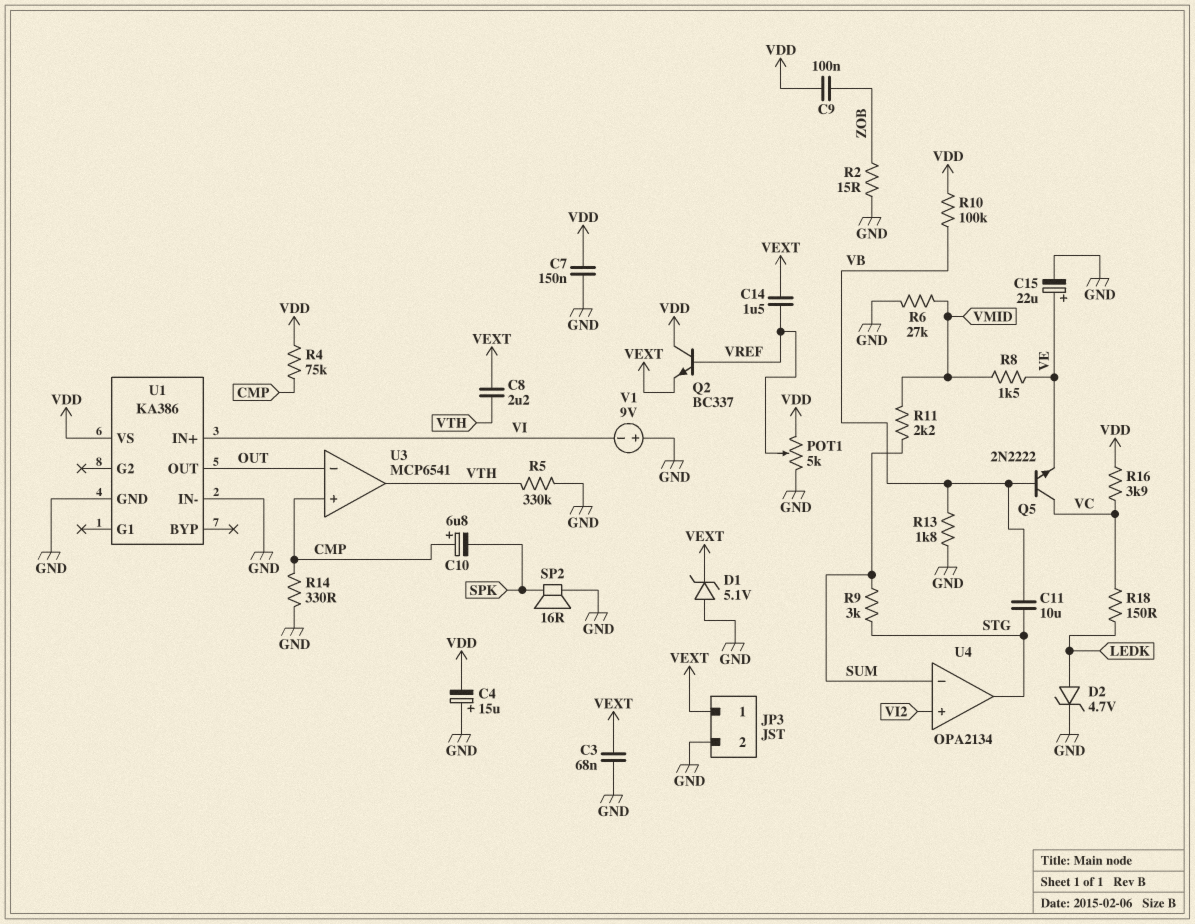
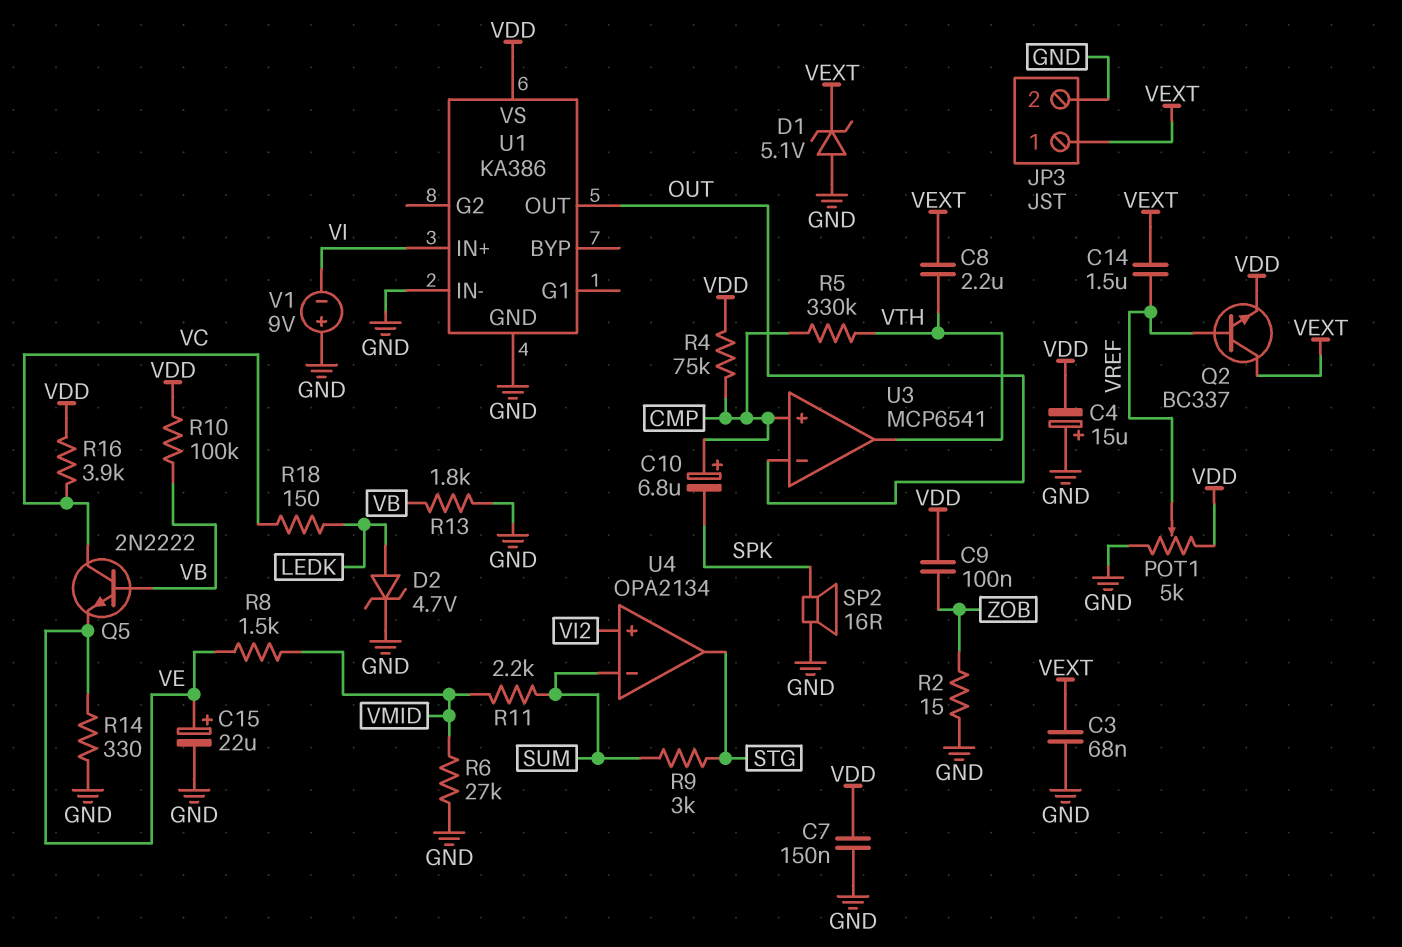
C11: 10uF (STG, VB) -> none
Q2: NPN BC337 (B VREF, C VDD, E VEXT) -> NPN BC337 (B VREF, C VEXT, E VDD)
R5: 330k (GND, VTH) -> 330k (CMP, VTH)
R14: 330 (CMP, GND) -> 330 (GND, VE)

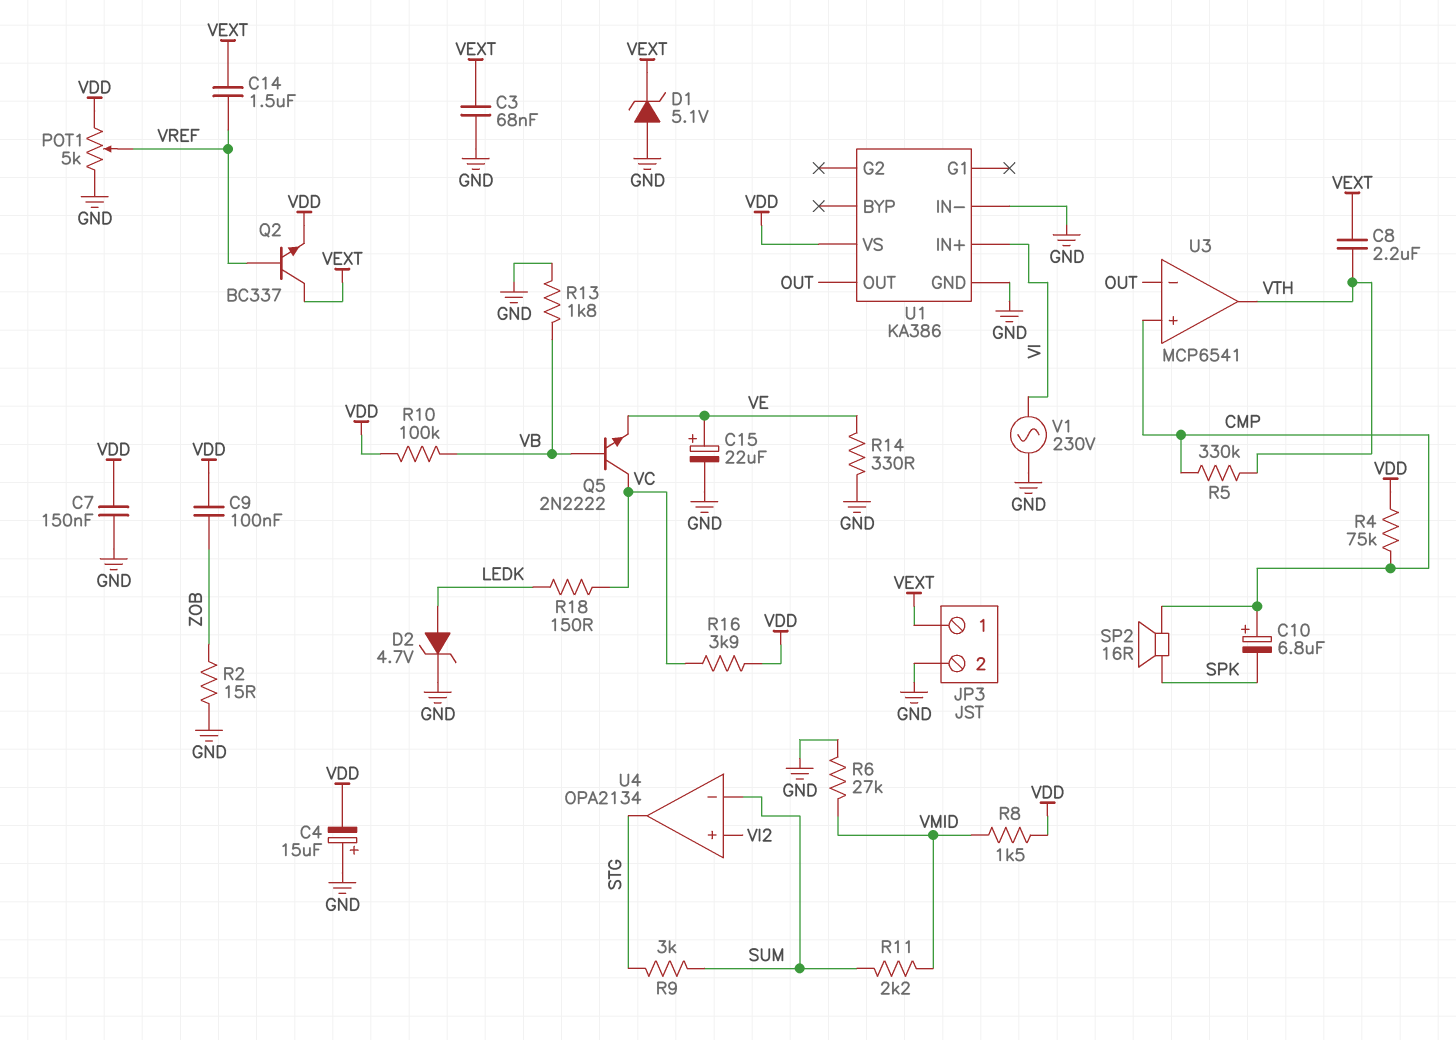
R8: 1.5k (VE, VMID) -> 1.5k (VDD, VMID)
SP2: speaker 16R (GND, SPK) -> speaker 16R (CMP, SPK)
V1: 9V (plus GND, minus VI) -> AC 230V (GND, VI)

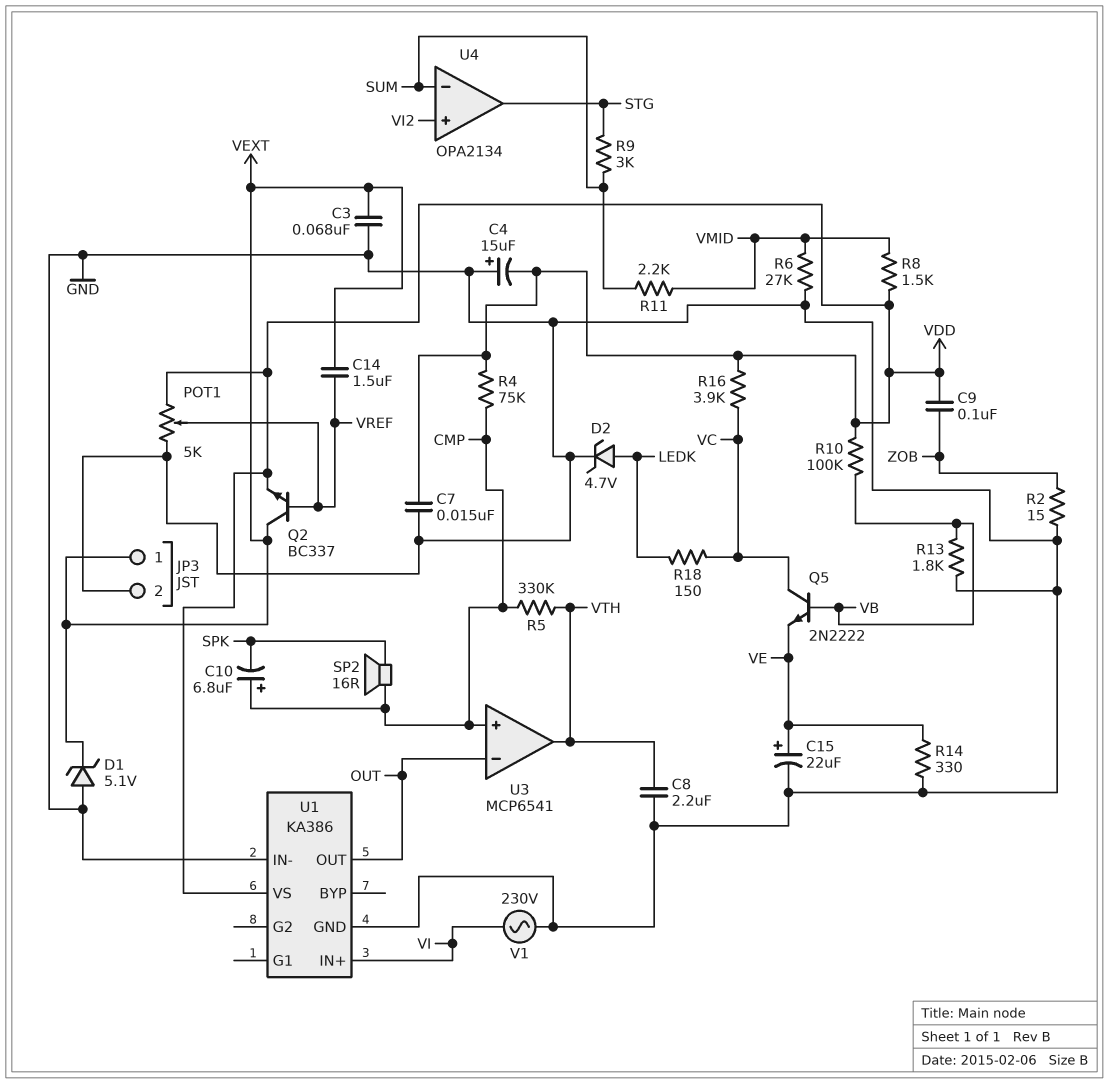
C7: 150nF (GND, VDD) -> 15nF (GND, VDD)
C8: 2.2uF (VEXT, VTH) -> 2.2uF (GND, VTH)

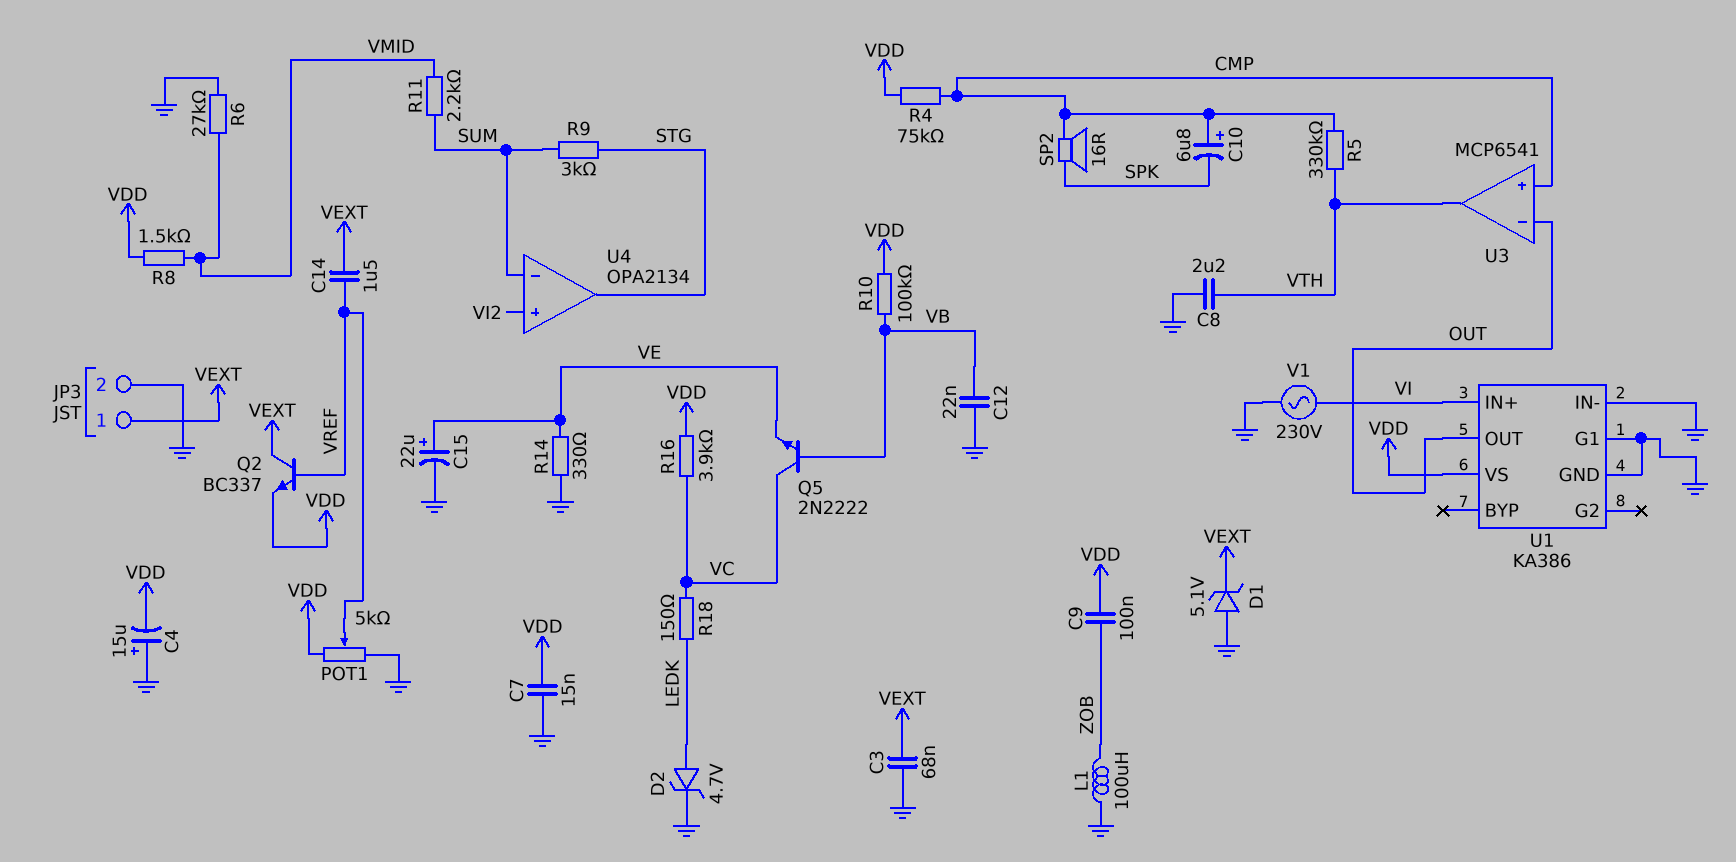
C12: none -> 22nF (GND, VB)
L1: none -> 100uH (GND, ZOB)
R2: 15 (GND, ZOB) -> none
R13: 1.8k (GND, VB) -> none
U1 pin G1: none -> GND

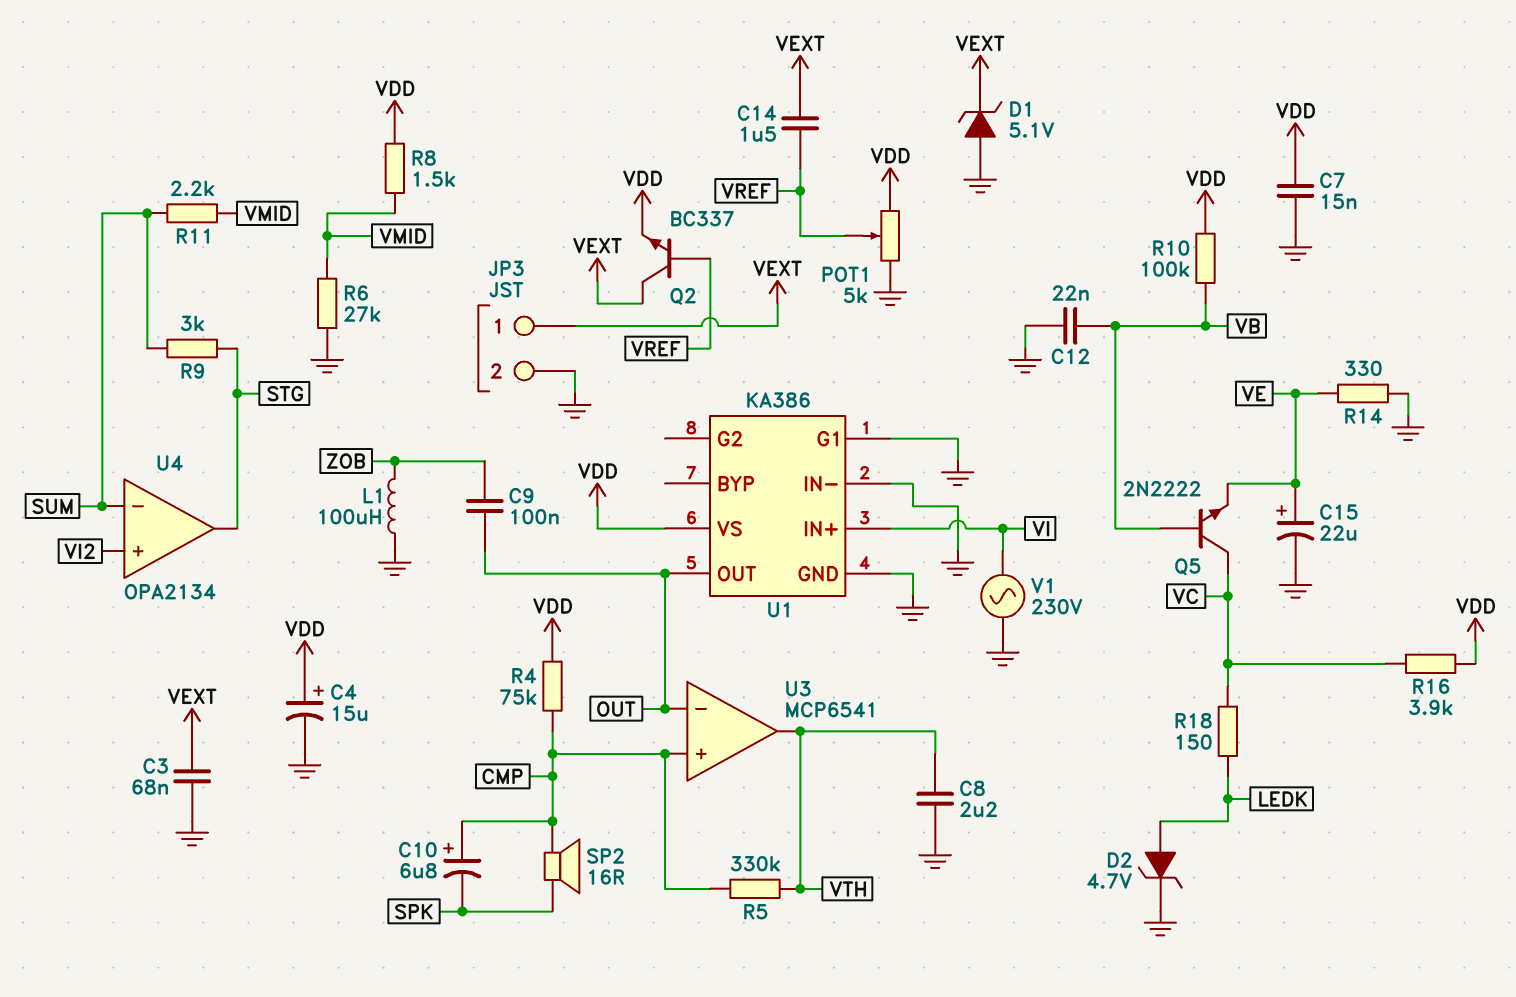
C4: 15uF (plus GND, minus VDD) -> 15uF (plus VDD, minus GND)
C9: 100nF (VDD, ZOB) -> 100nF (OUT, ZOB)

